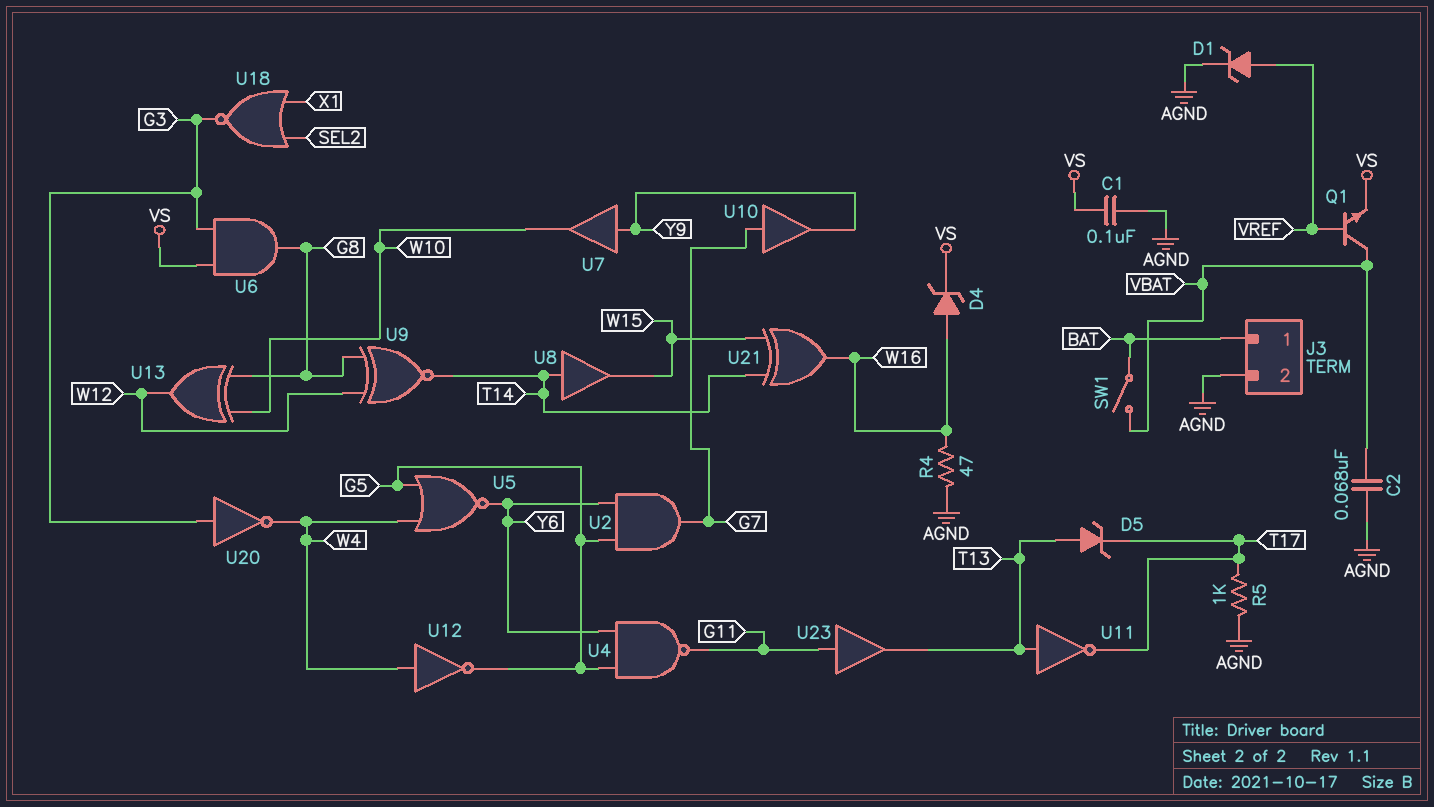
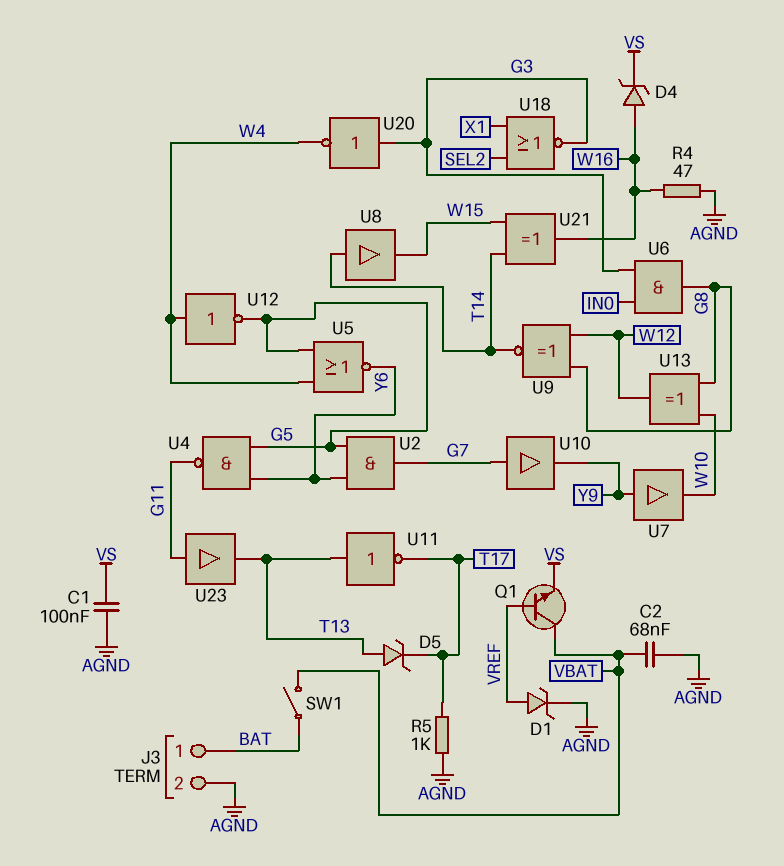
U6: AND (in G3, in VS, out G8) -> AND (in G3, in IN0, out G8)

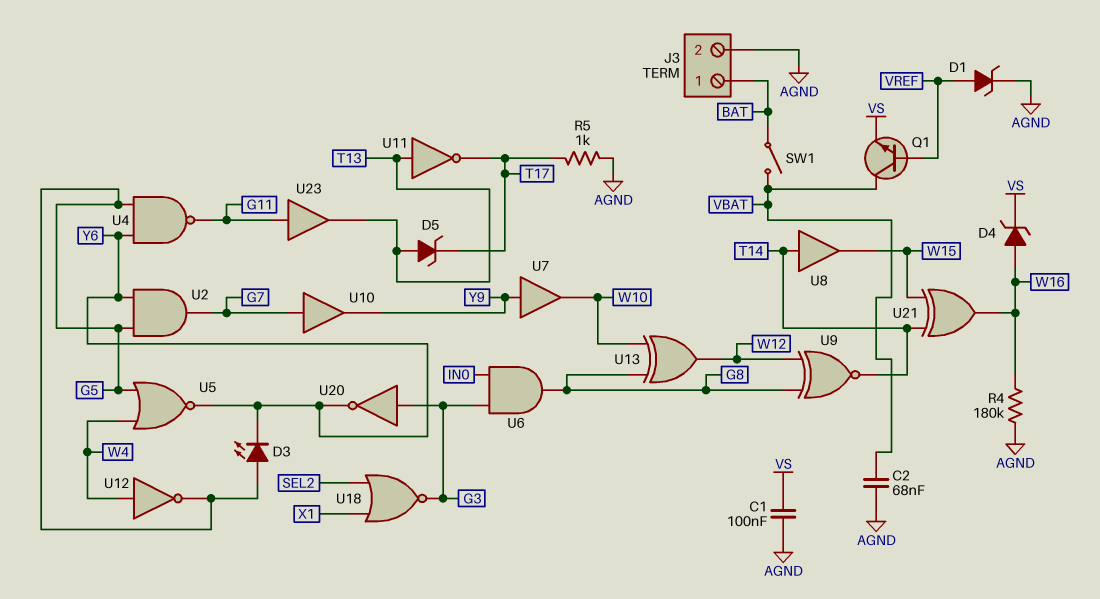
D3: none -> LED (A G5, K Y6)
R4: 47 (AGND, W16) -> 180k (AGND, W16)
U20: NOT (in G3, out W4) -> NOT (in G3, out Y6)

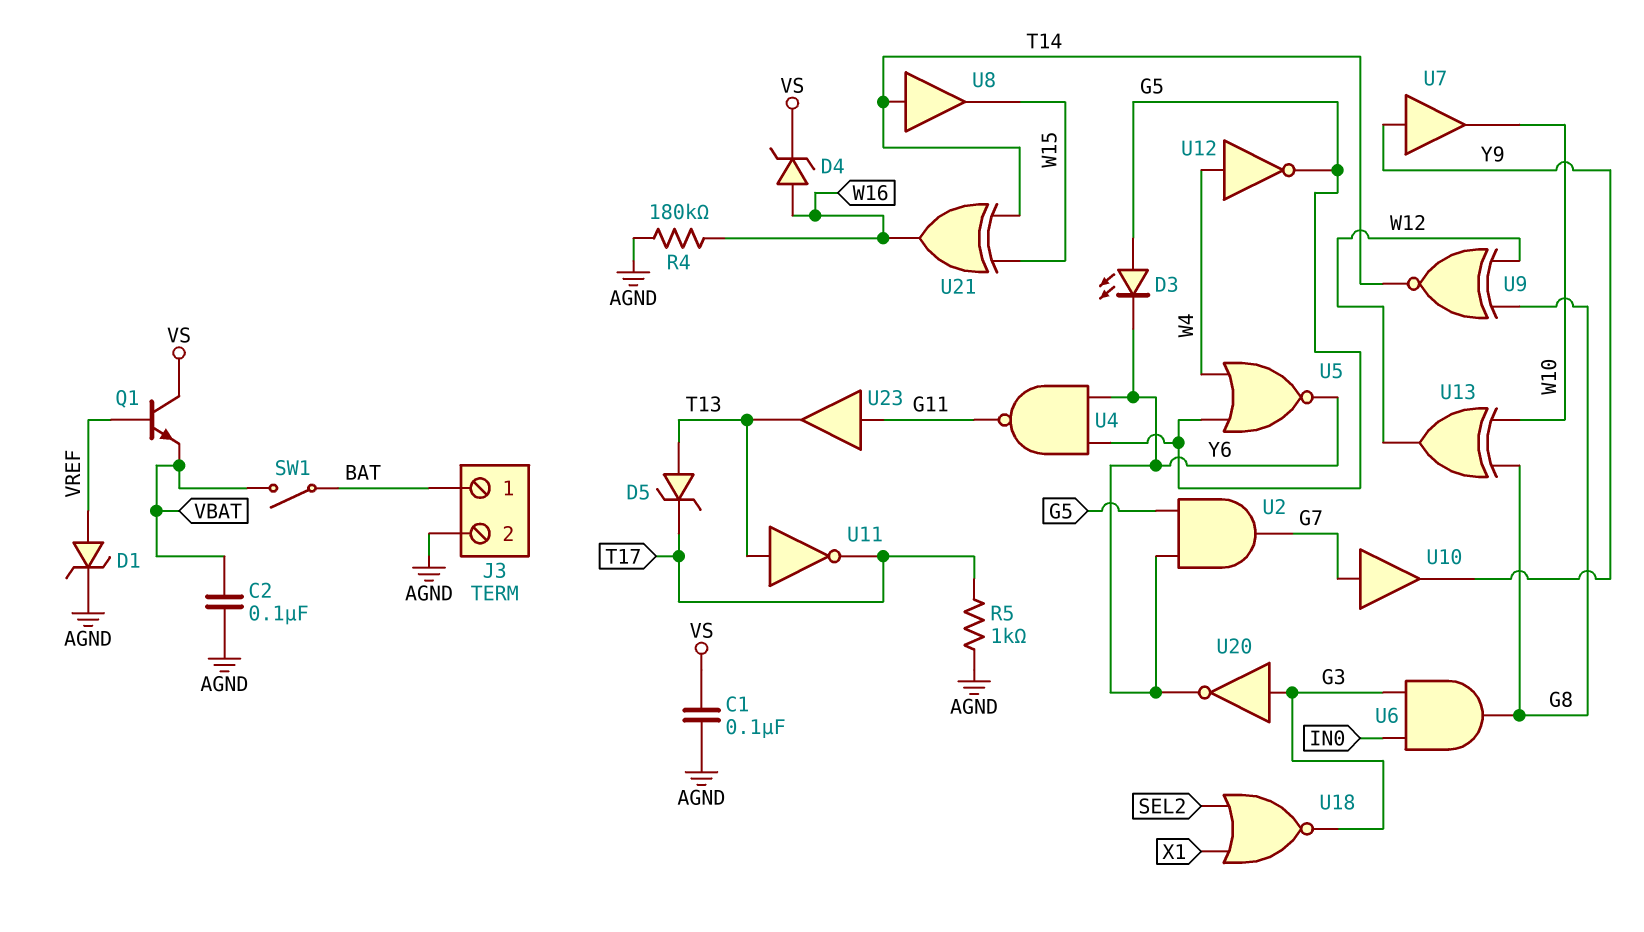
C2: 68nF (AGND, VBAT) -> 100nF (AGND, VBAT)
Q1: NPN (B VREF, C VBAT, E VS) -> NPN (B VREF, C VS, E VBAT)

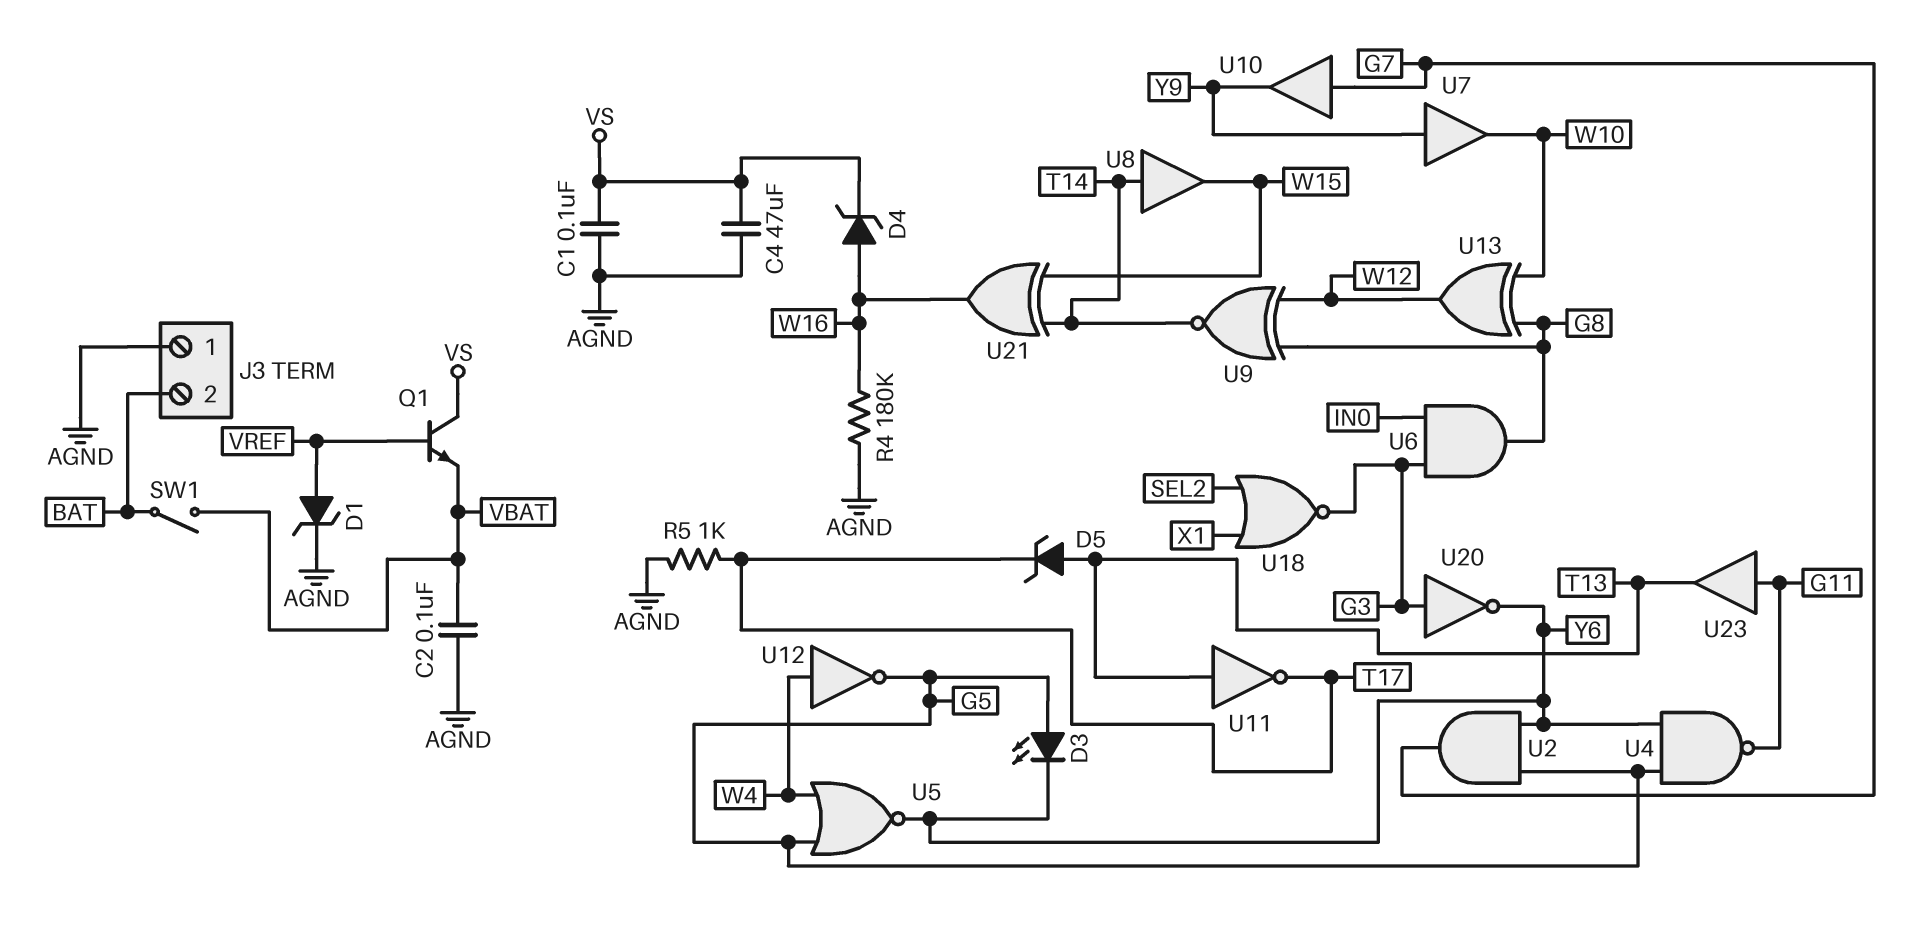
C4: none -> 47uF (AGND, VS)
J3 pin 1: BAT -> AGND
J3 pin 2: AGND -> BAT

